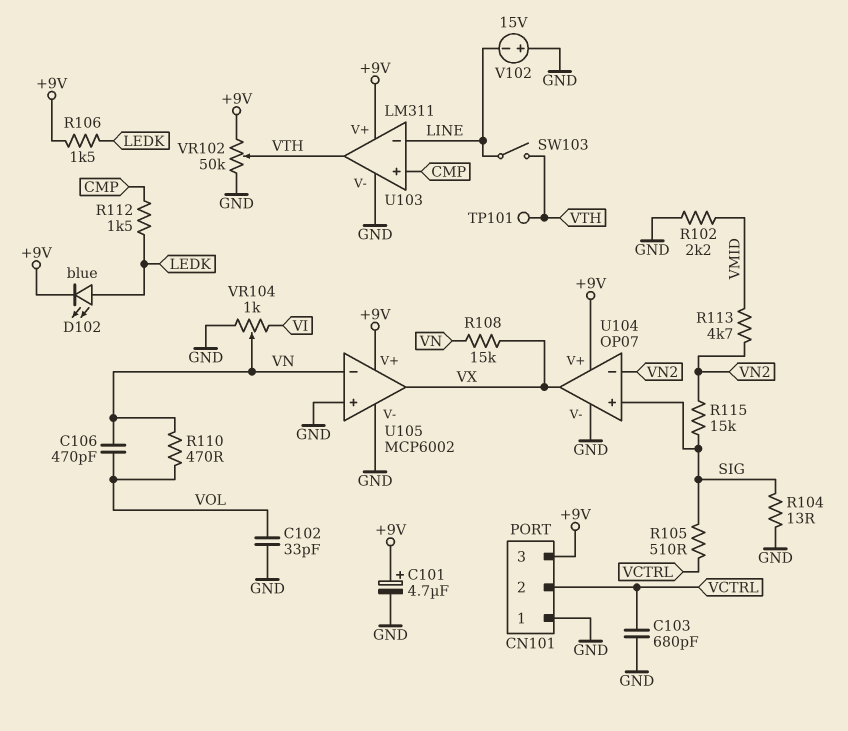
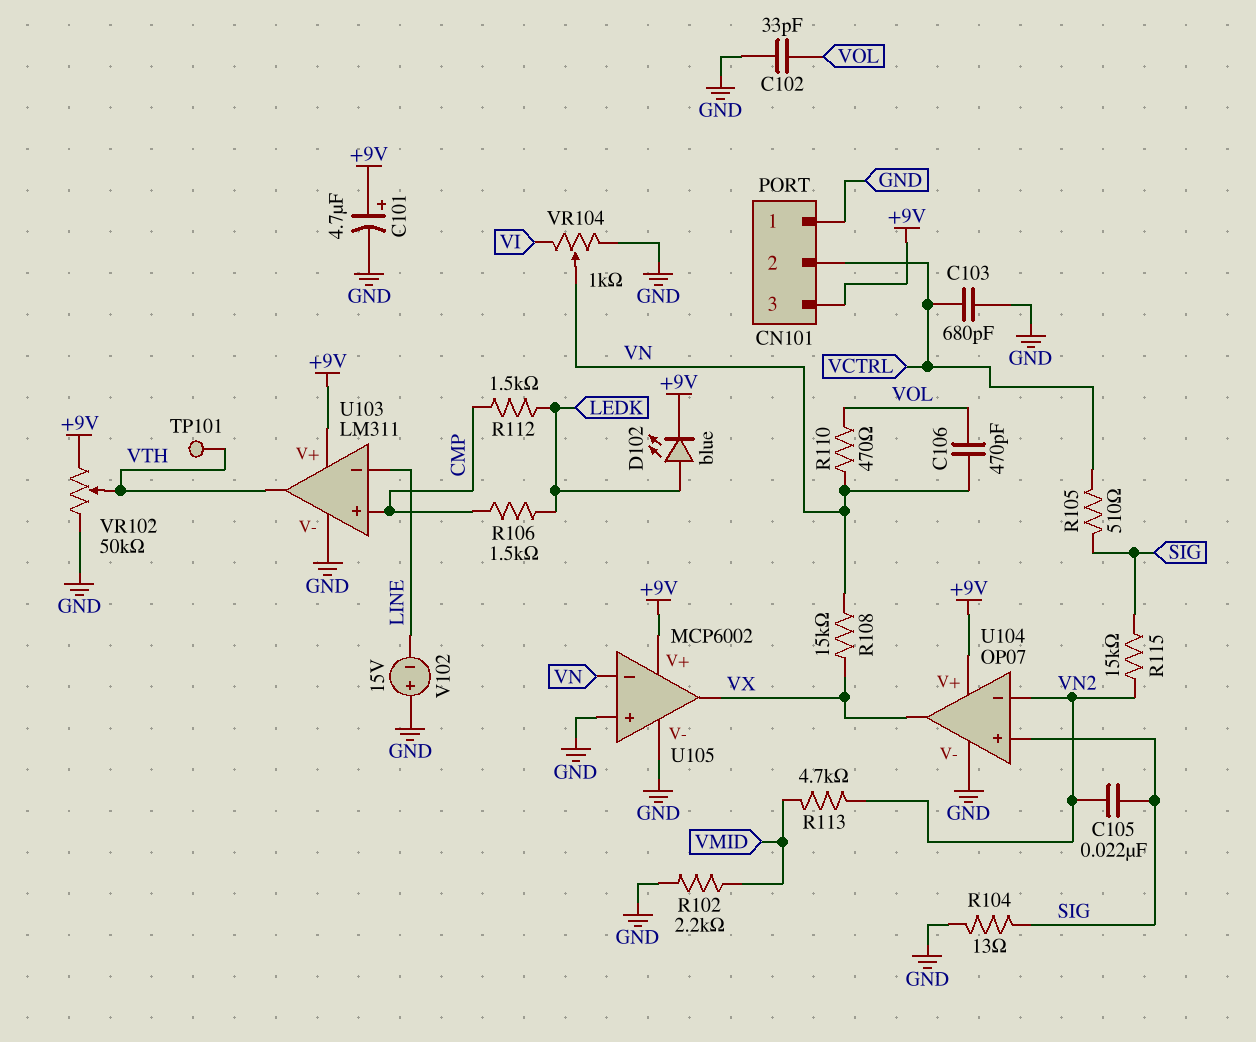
C105: none -> 22nF (SIG, VN2)
R106: 1.5k (+9V, LEDK) -> 1.5k (CMP, LEDK)
SW103: switch (LINE, VTH) -> none

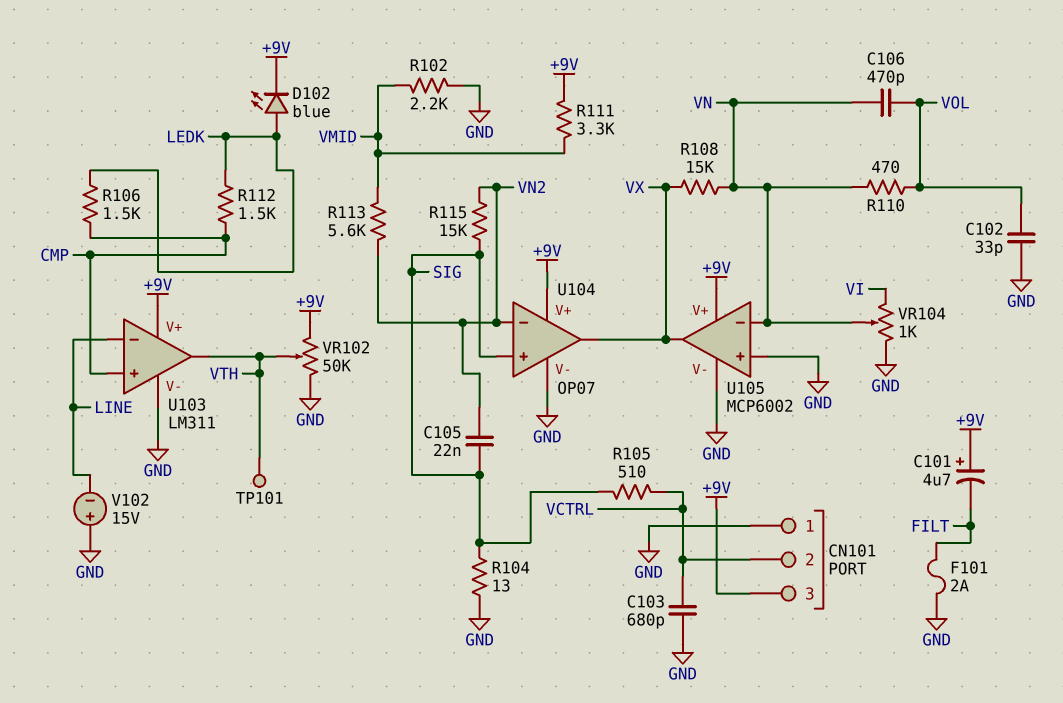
C101: 4.7uF (plus +9V, minus GND) -> 4.7uF (plus +9V, minus FILT)
F101: none -> 2A (FILT, GND)
R111: none -> 3.3k (+9V, VMID)
R113: 4.7k (VMID, VN2) -> 5.6k (VMID, VN2)

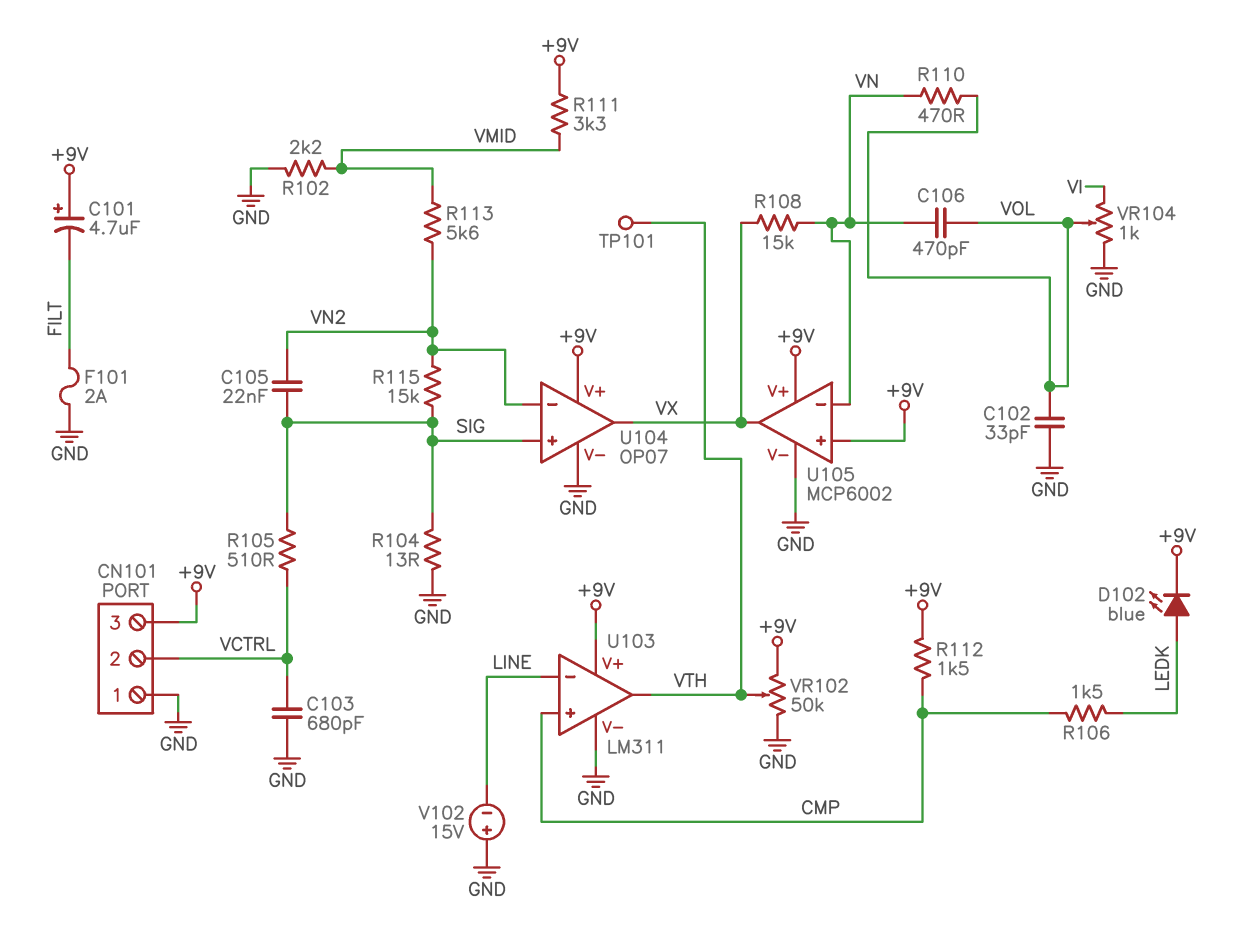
R112: 1.5k (CMP, LEDK) -> 1.5k (+9V, CMP)
U105 pin in+: GND -> +9V
VR104: 1k (GND, VI, wiper VN) -> 1k (GND, VI, wiper VOL)

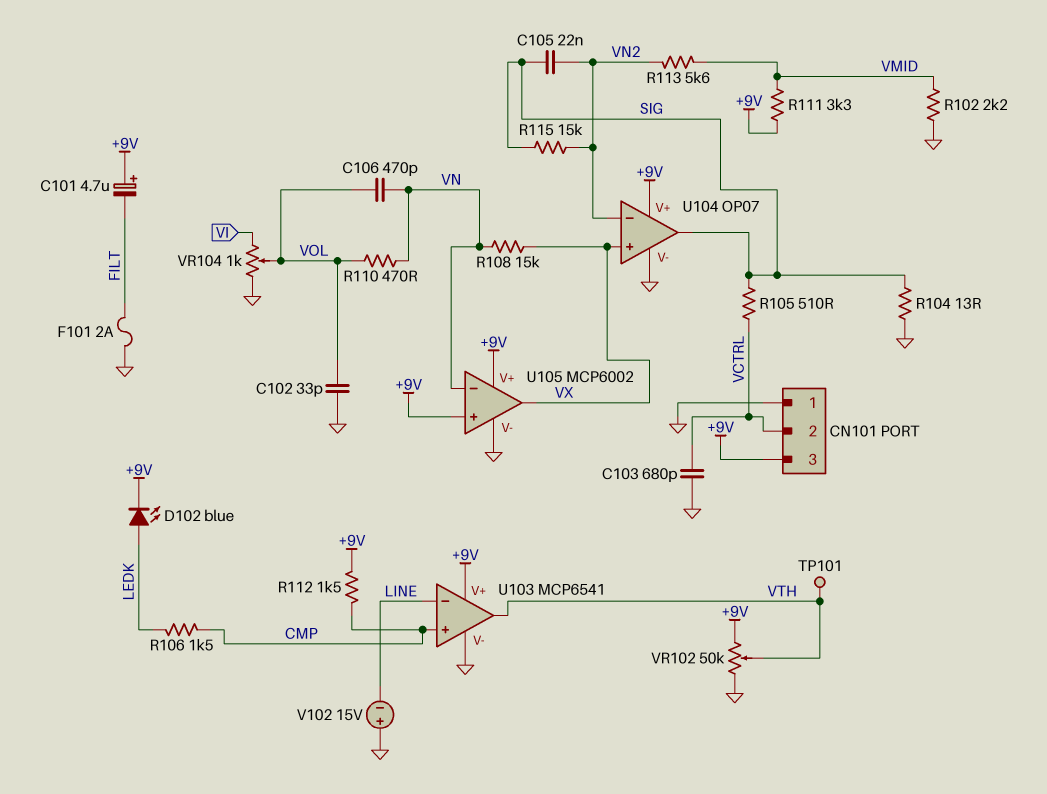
U103: LM311 -> MCP6541
U104 pin in+: SIG -> VX
U104 pin out: VX -> SIG

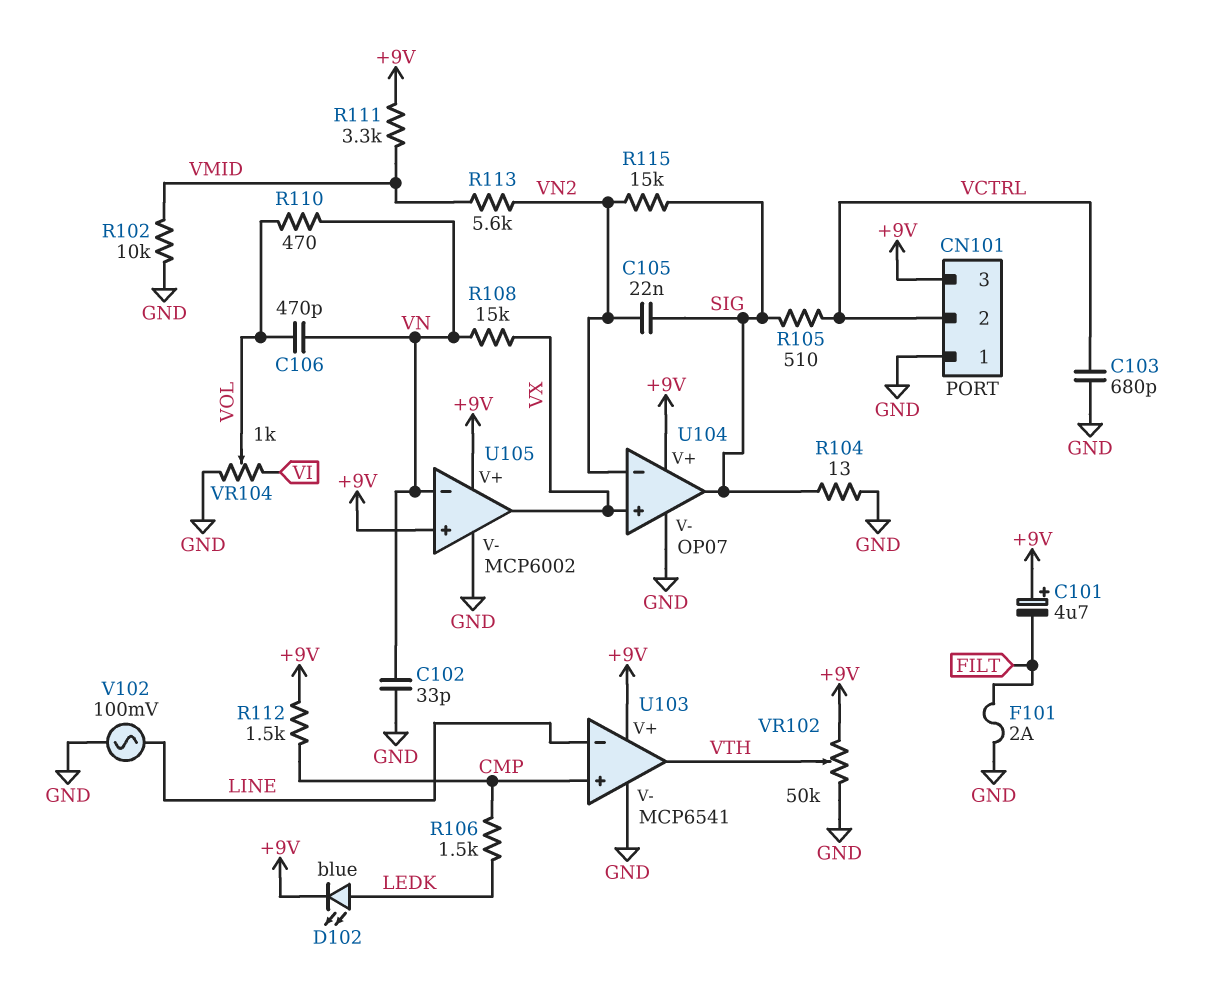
C102: 33pF (GND, VOL) -> 33pF (GND, VN)
R102: 2.2k (GND, VMID) -> 10k (GND, VMID)
TP101: test point (VTH) -> none
V102: 15V (plus GND, minus LINE) -> AC 100mV (GND, LINE)

